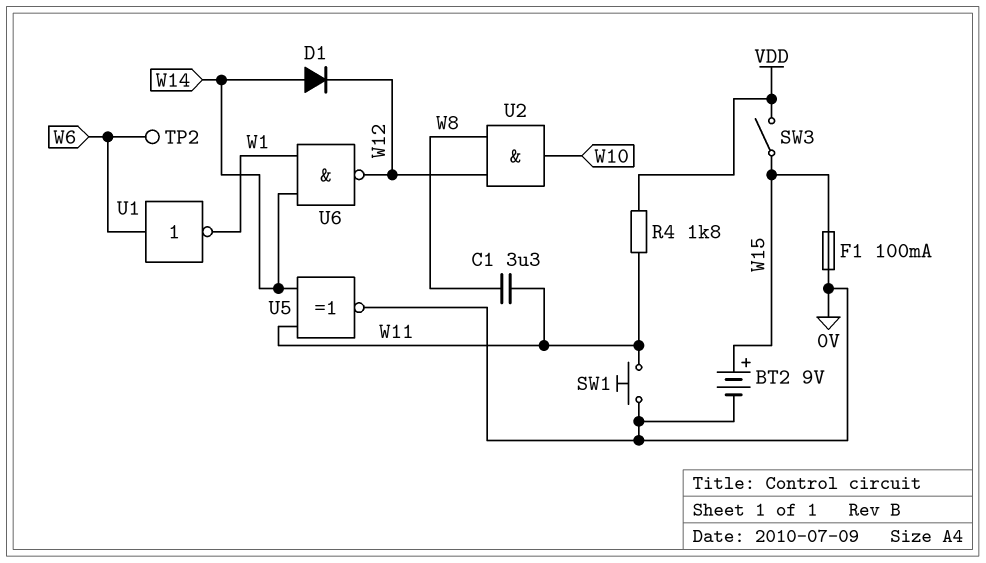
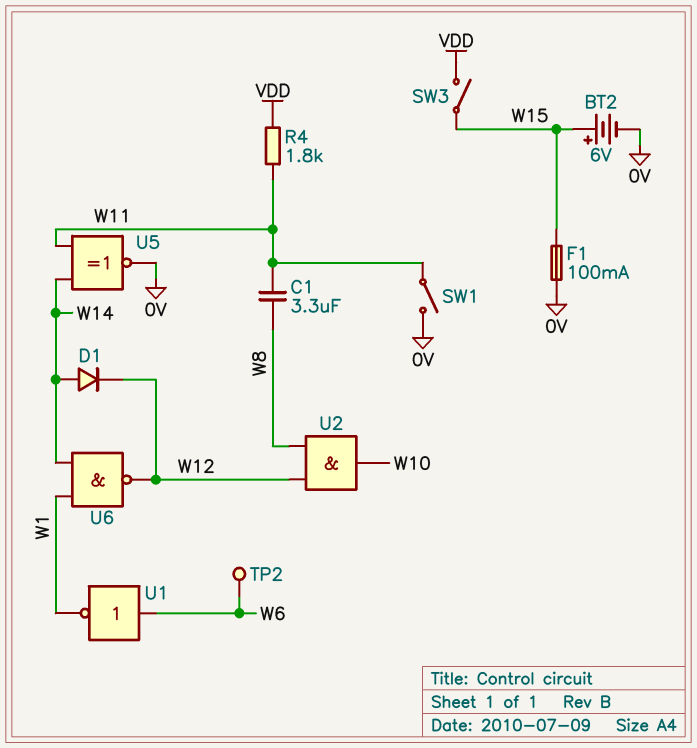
BT2: 9V (plus W15, minus 0V) -> 6V (plus W15, minus 0V)
SW1: button (0V, W11) -> switch (0V, W11)

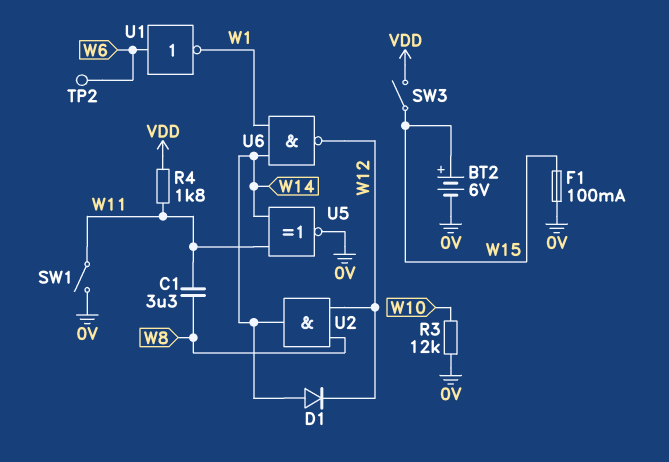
R3: none -> 12k (0V, W10)
U2: AND (in W8, in W12, out W10) -> AND (in W8, in W12, out W14)

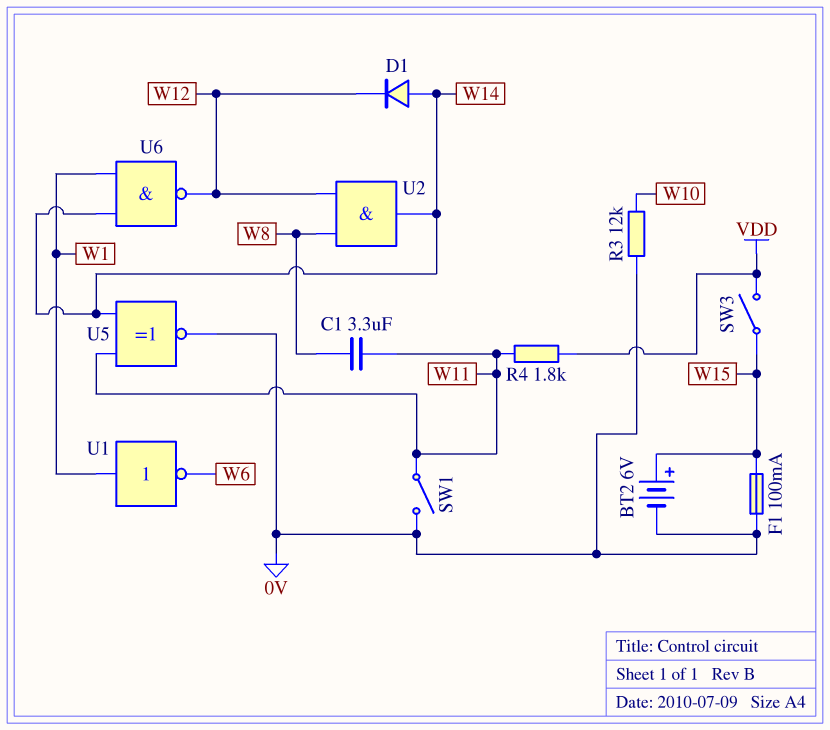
TP2: test point (W6) -> none
U1: NOT (in W6, out W1) -> NOT (in W1, out W6)

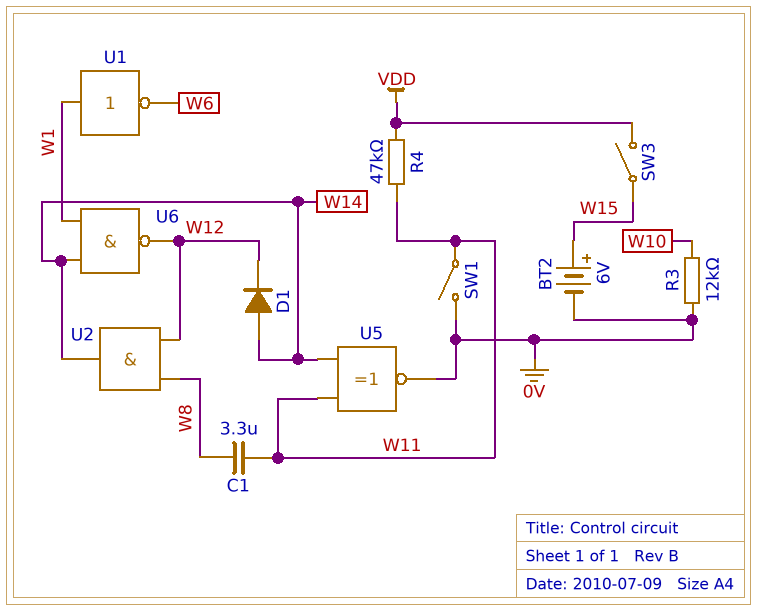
F1: 100mA (0V, W15) -> none
R4: 1.8k (VDD, W11) -> 47k (VDD, W11)

